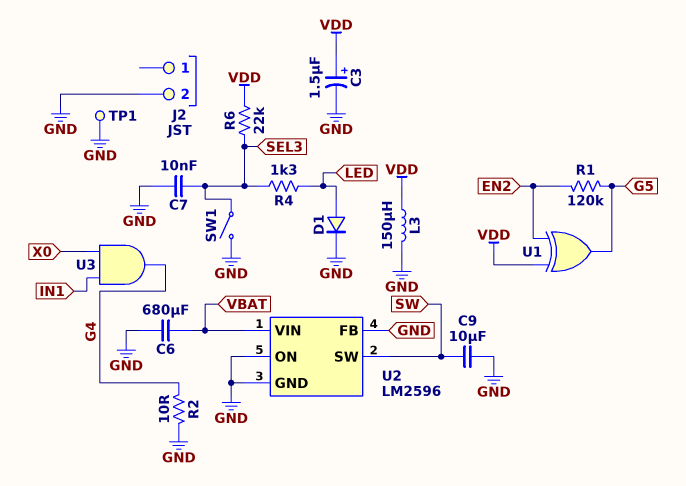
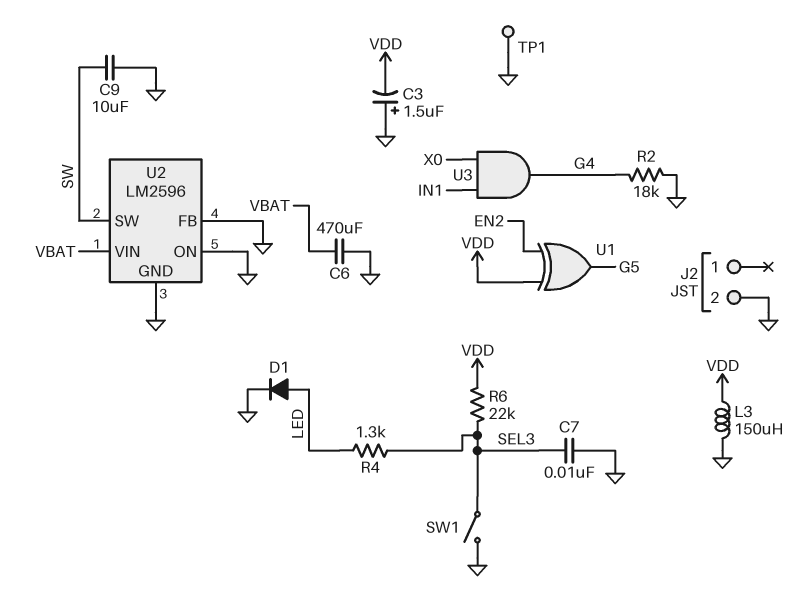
C3: 1.5uF (plus VDD, minus GND) -> 1.5uF (plus GND, minus VDD)
C6: 680uF (GND, VBAT) -> 470uF (GND, VBAT)
R1: 120k (EN2, G5) -> none
R2: 10 (G4, GND) -> 18k (G4, GND)

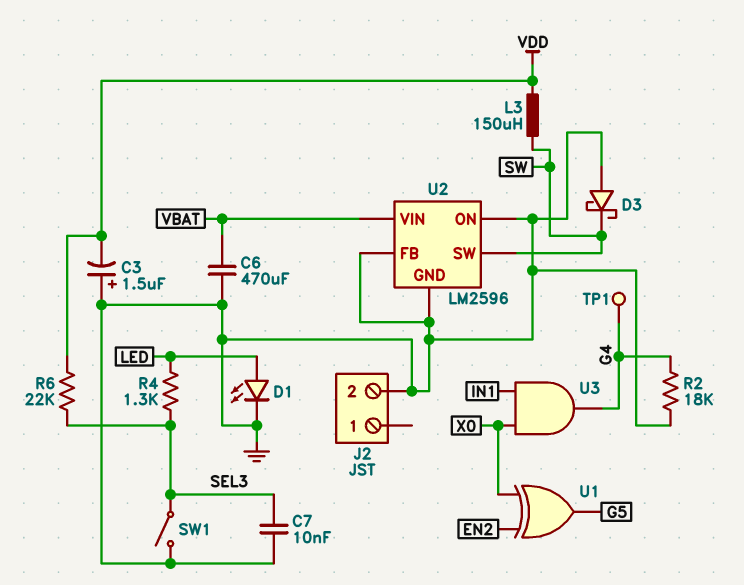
C9: 10uF (GND, SW) -> none
D1: diode (A LED, K GND) -> LED (A LED, K GND)
D3: none -> schottky (A GND, K SW)
L3: 150uH (GND, VDD) -> 150uH (SW, VDD)
TP1: test point (GND) -> test point (G4)
U1: XOR (in EN2, in VDD, out G5) -> XOR (in EN2, in X0, out G5)

